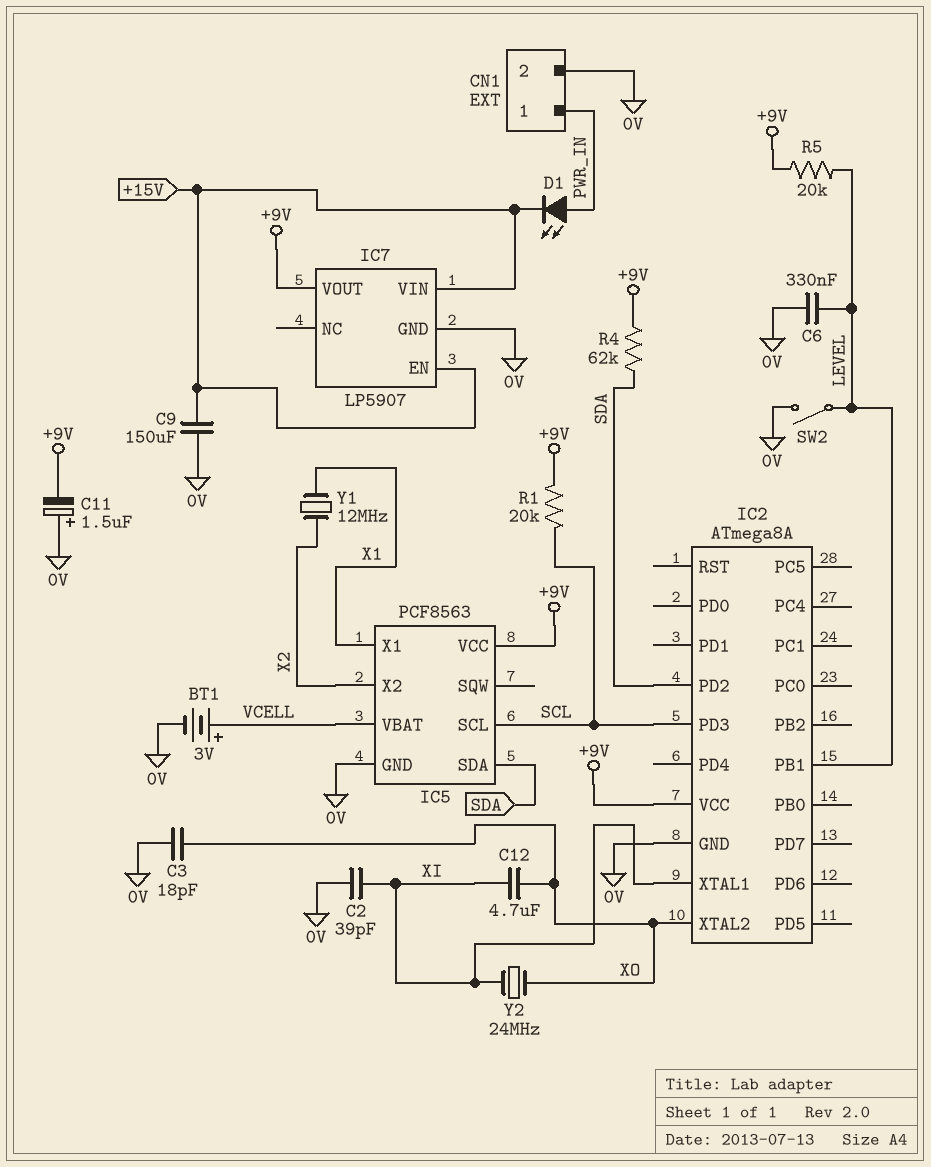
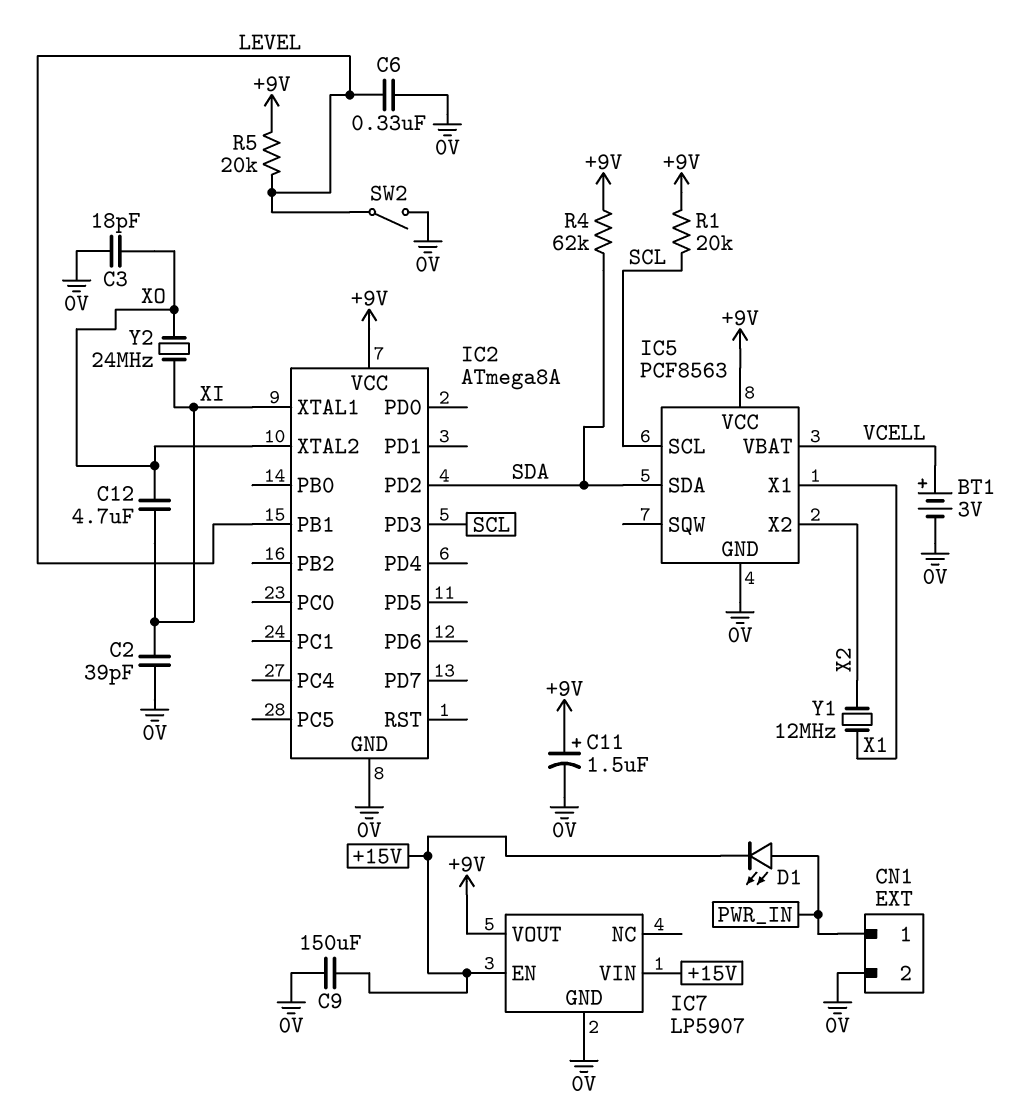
C11: 1.5uF (plus 0V, minus +9V) -> 1.5uF (plus +9V, minus 0V)

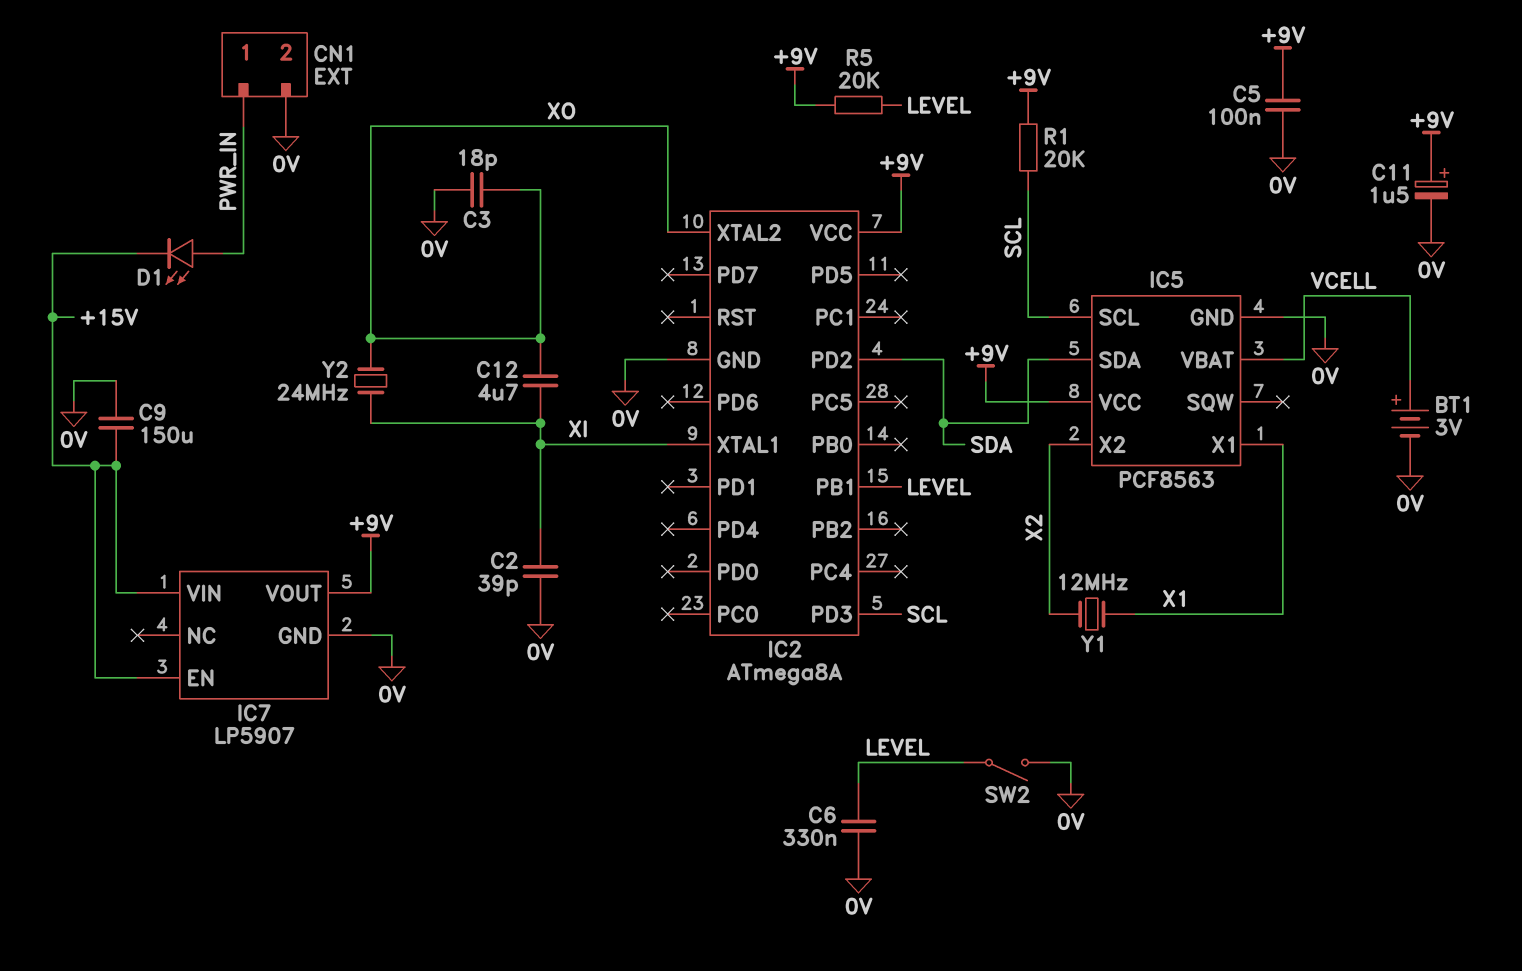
C5: none -> 100nF (+9V, 0V)
R4: 62k (+9V, SDA) -> none

